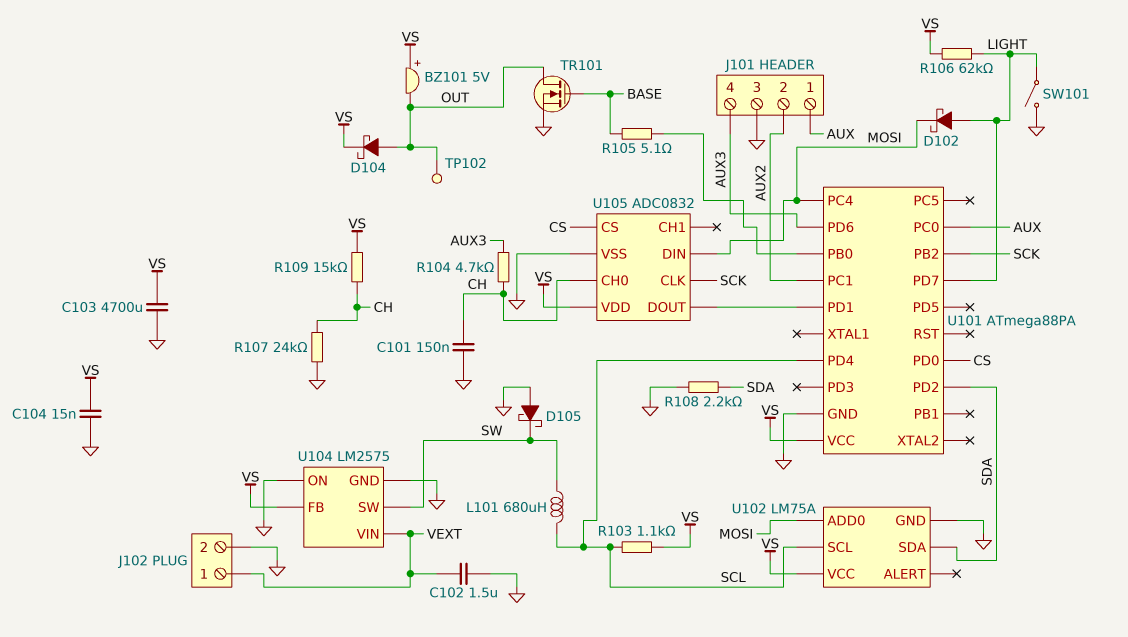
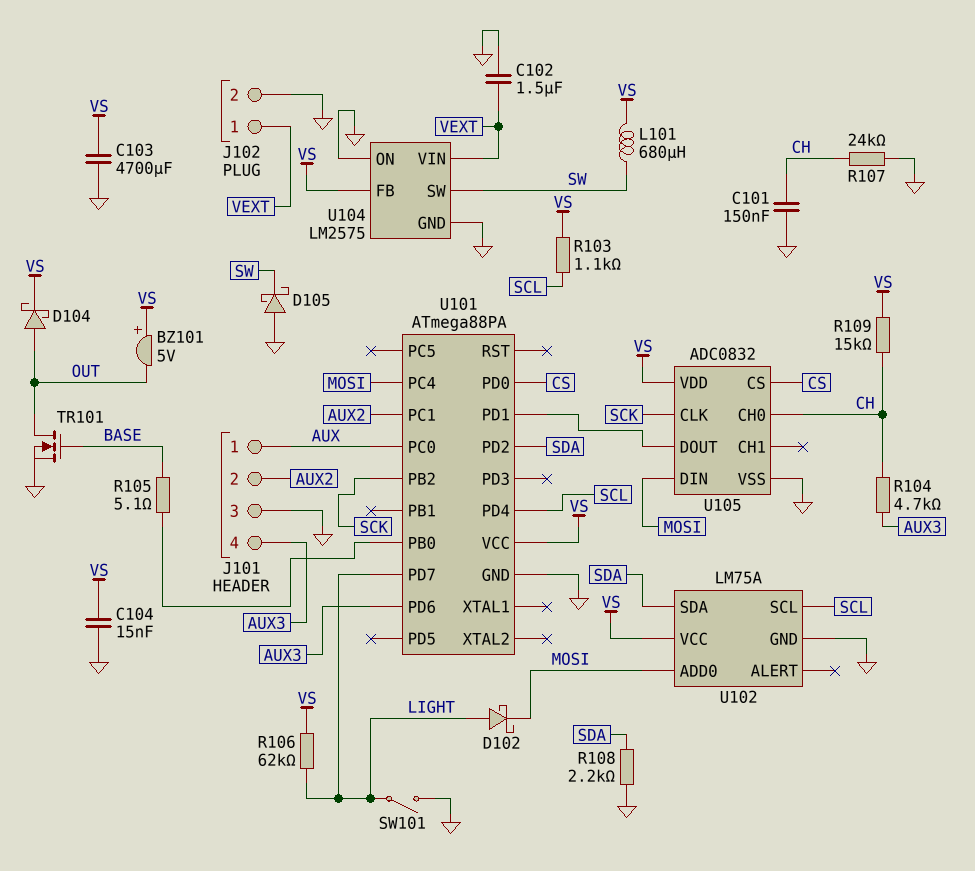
L101: 680uH (SCL, SW) -> 680uH (SW, VS)
TP102: test point (OUT) -> none

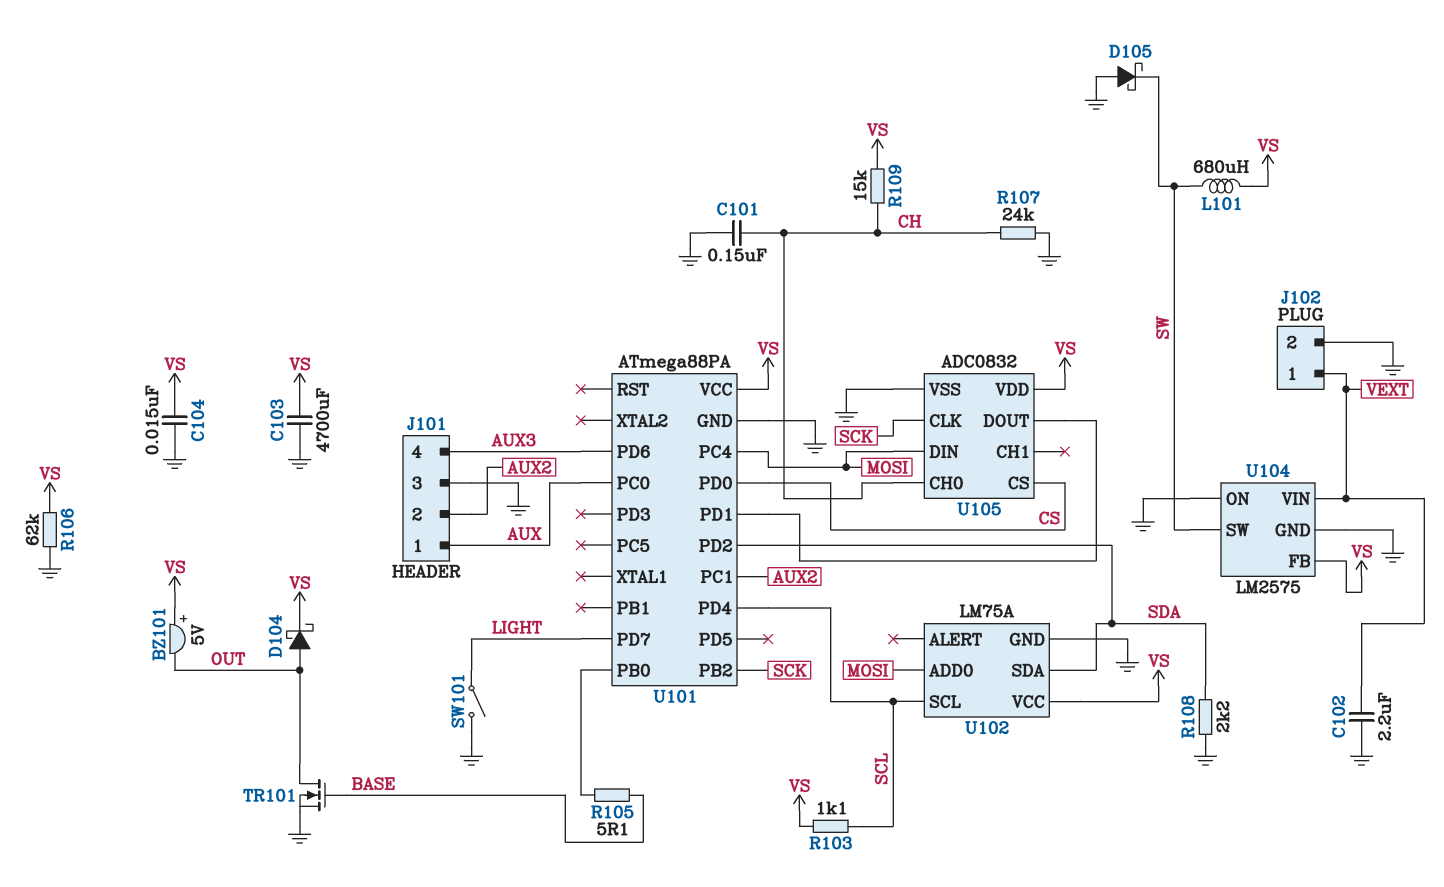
C102: 1.5uF (GND, VEXT) -> 2.2uF (GND, VEXT)
D102: schottky (A LIGHT, K MOSI) -> none
R104: 4.7k (AUX3, CH) -> none
R106: 62k (LIGHT, VS) -> 62k (GND, VS)

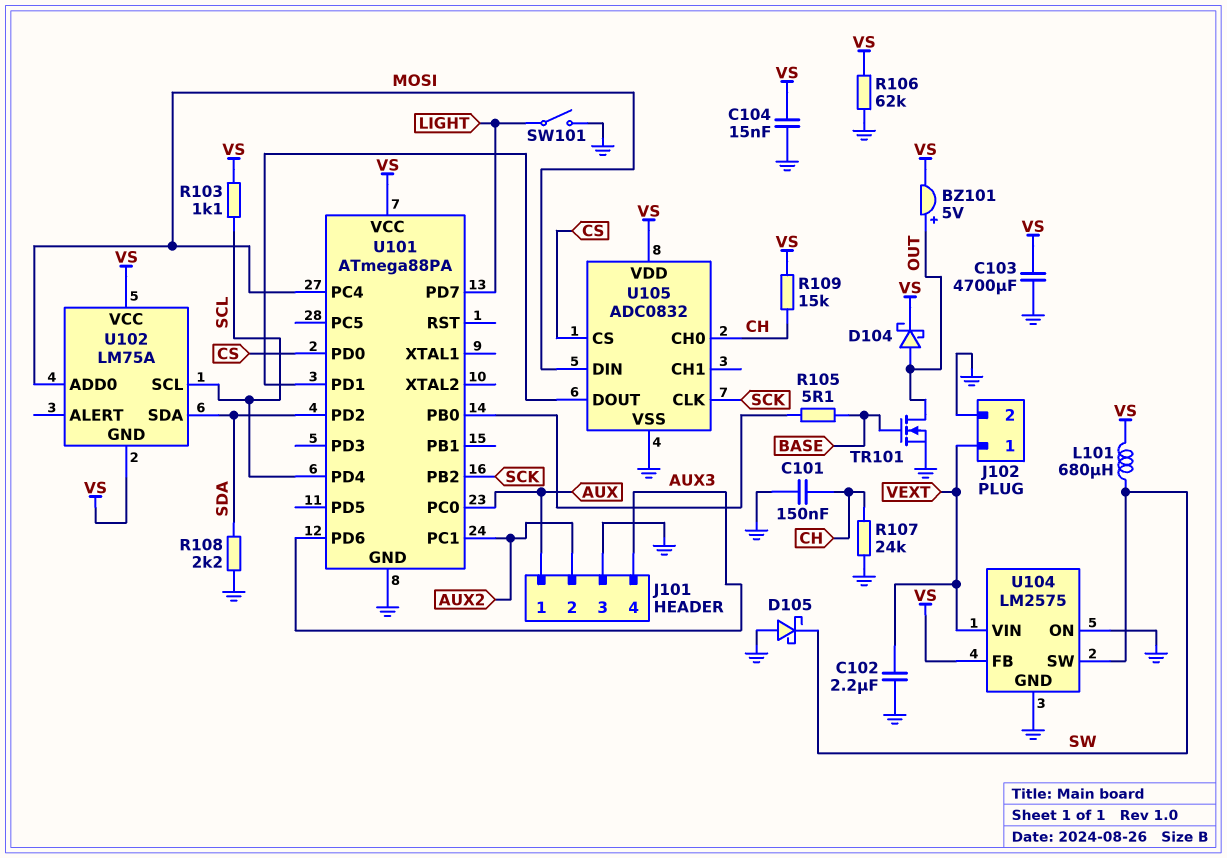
BZ101: buzzer 5V (plus VS, minus OUT) -> buzzer 5V (plus OUT, minus VS)
U102 pin GND: GND -> VS

